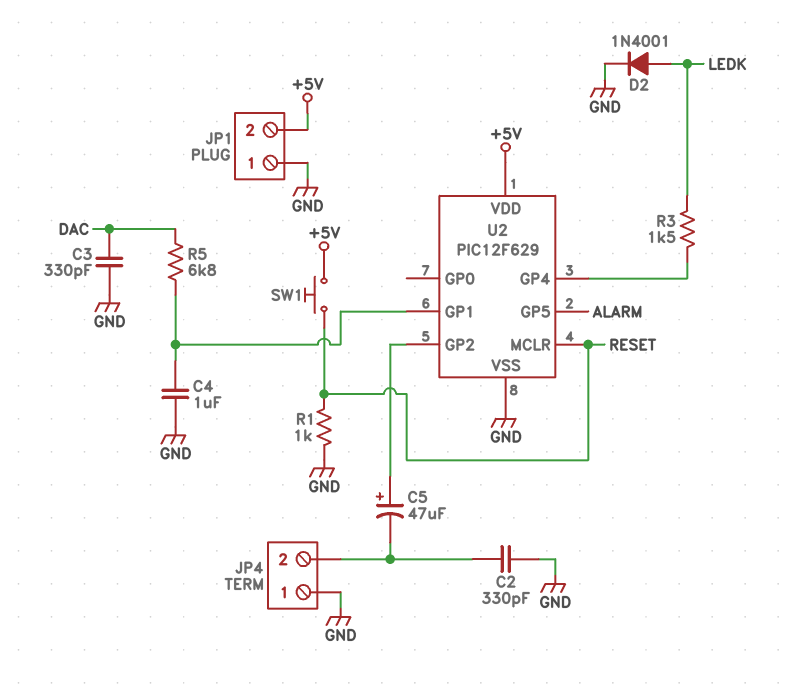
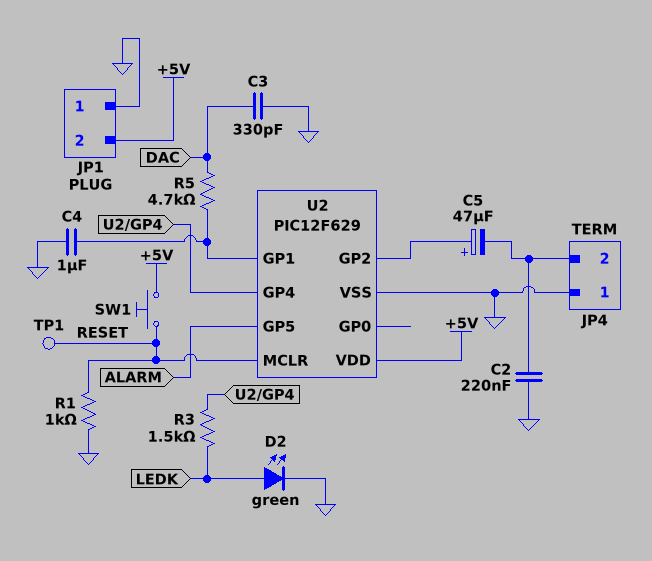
C2: 330pF (GND, JP4/2) -> 220nF (GND, JP4/2)
D2: diode 1N4001 (A LEDK, K GND) -> LED green (A LEDK, K GND)
R5: 6.8k (DAC, U2/GP1) -> 4.7k (DAC, U2/GP1)
TP1: none -> test point (RESET)

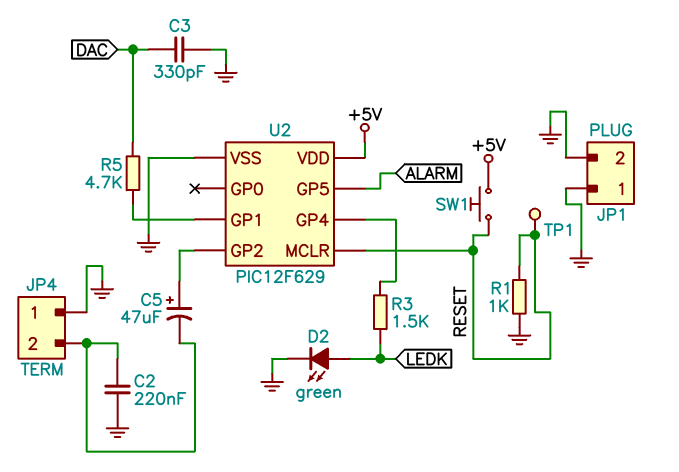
C4: 1uF (GND, U2/GP1) -> none
JP1 pin 2: +5V -> GND

